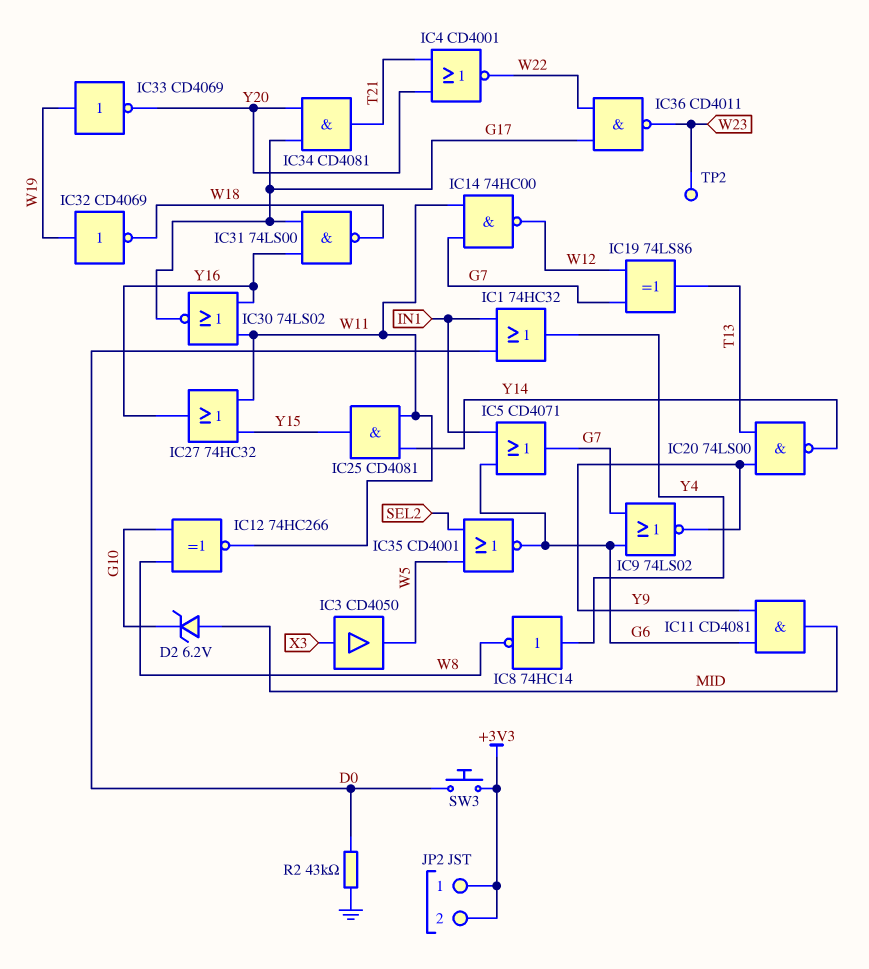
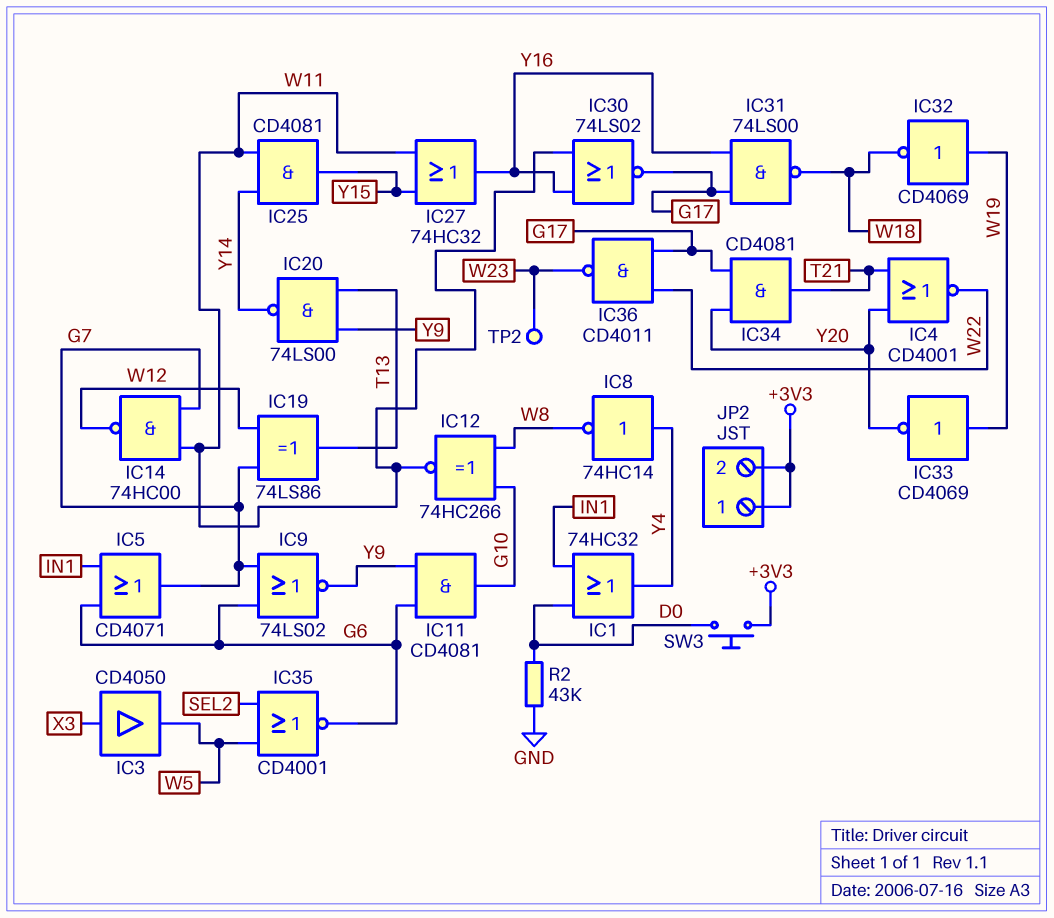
D2: zener 6.2V (A MID, K G10) -> none
IC11: AND CD4081 (in G6, in Y9, out MID) -> AND CD4081 (in G6, in Y9, out G10)

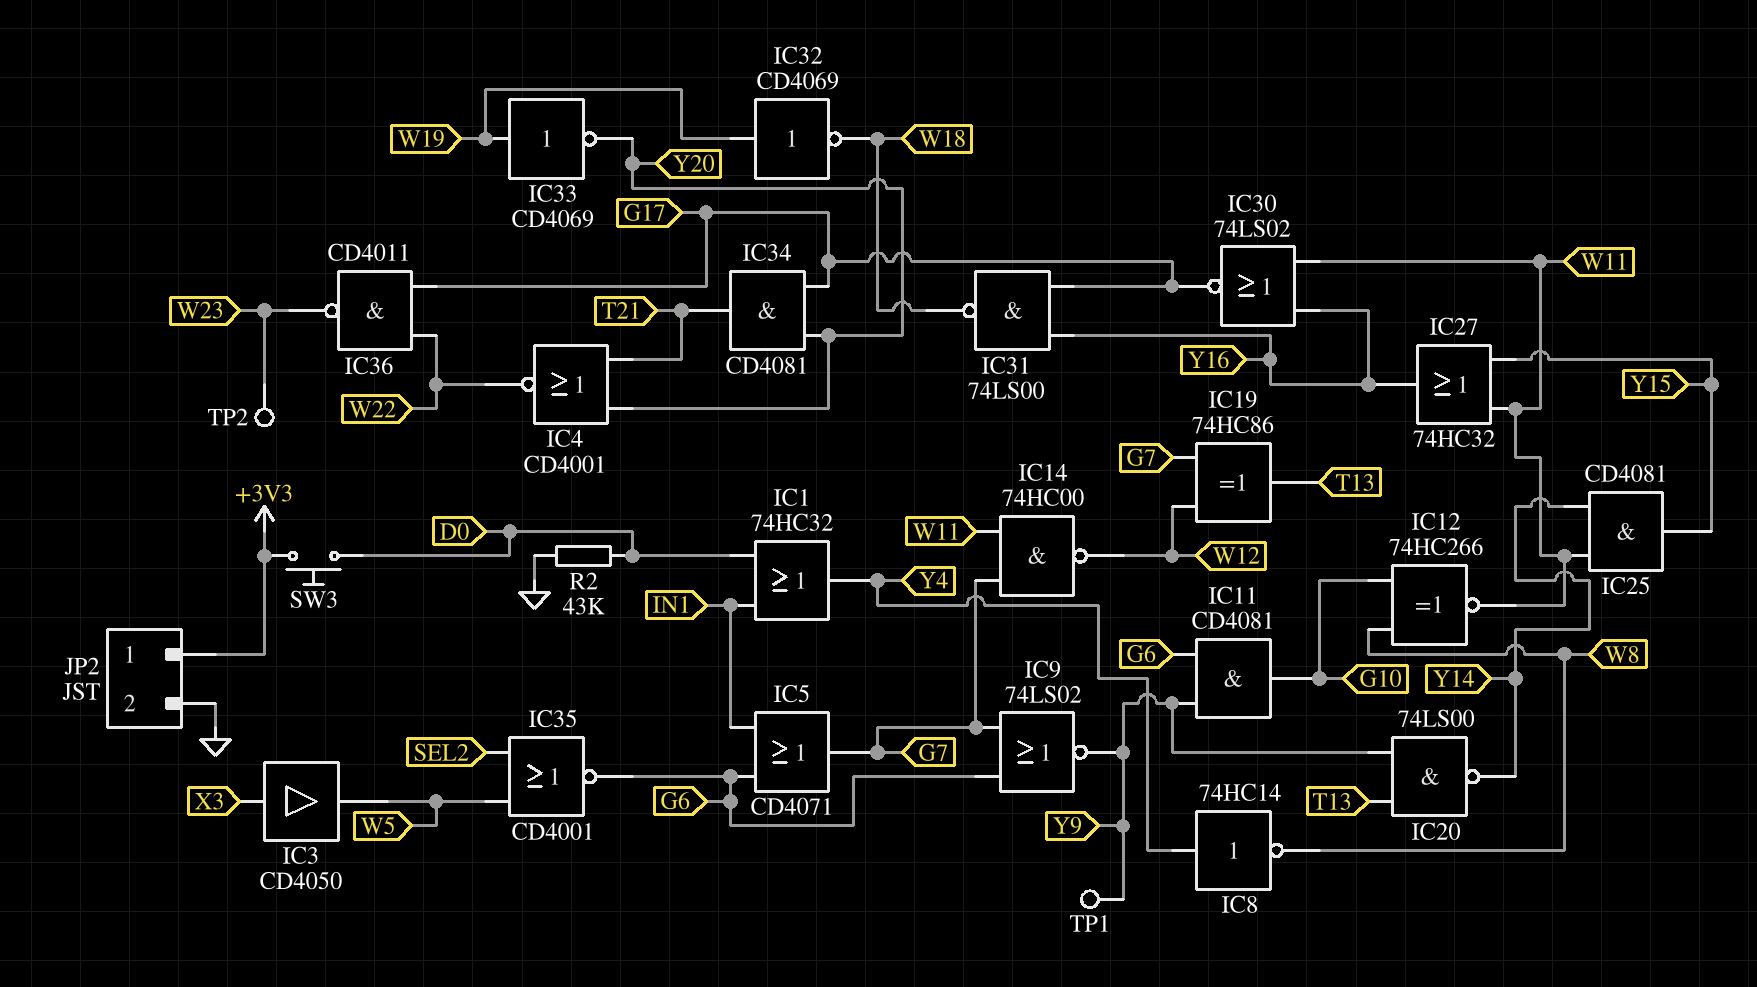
IC19: XOR 74LS86 (in G7, in W12, out T13) -> XOR 74HC86 (in G7, in W12, out T13)
JP2 pin 2: +3V3 -> GND
TP1: none -> test point (Y9)

